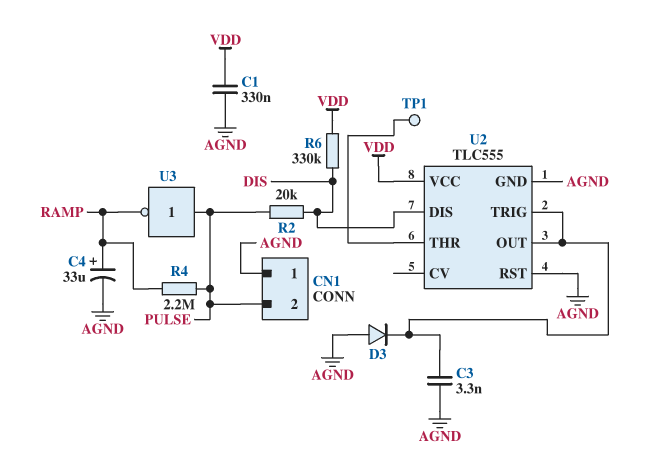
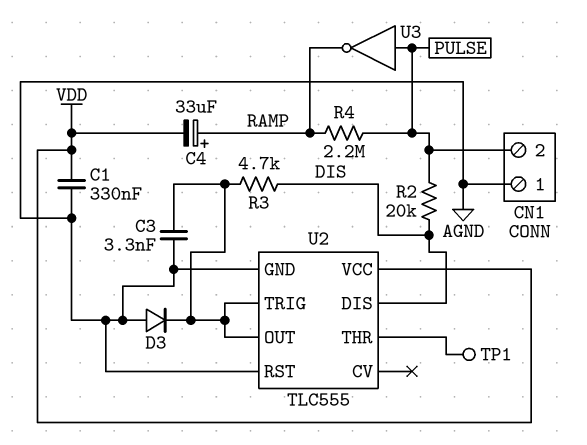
C4: 33uF (plus RAMP, minus AGND) -> 33uF (plus RAMP, minus VDD)
R3: none -> 4.7k (DIS, U2/OUT)
R6: 330k (DIS, VDD) -> none

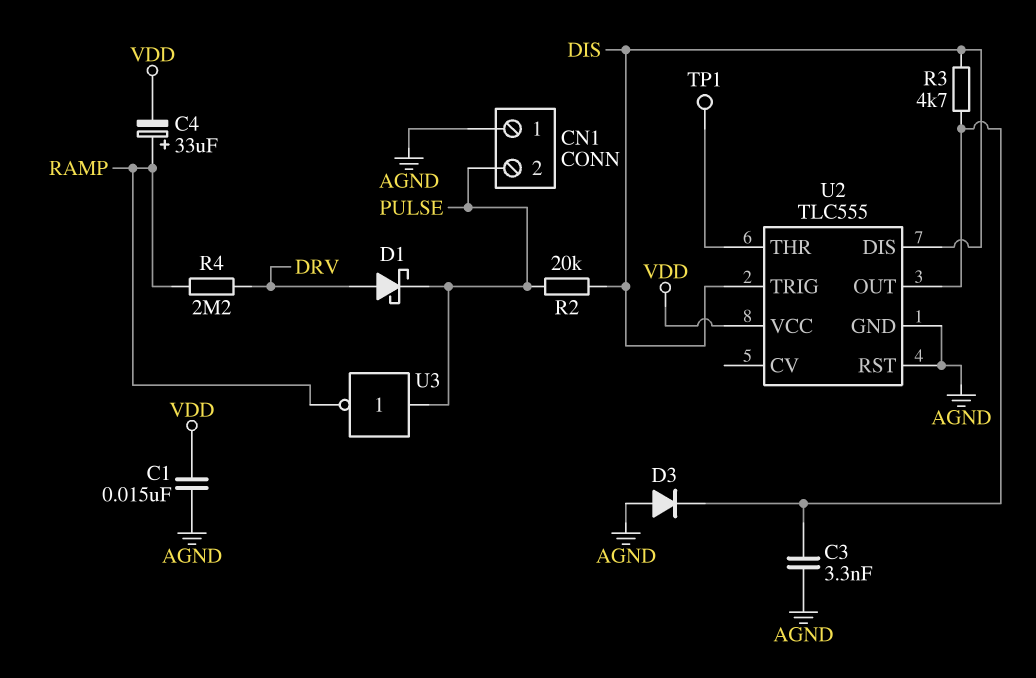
C1: 330nF (AGND, VDD) -> 15nF (AGND, VDD)
D1: none -> schottky (A DRV, K PULSE)
R4: 2.2M (PULSE, RAMP) -> 2.2M (DRV, RAMP)
U2 pin TRIG: U2/OUT -> DIS

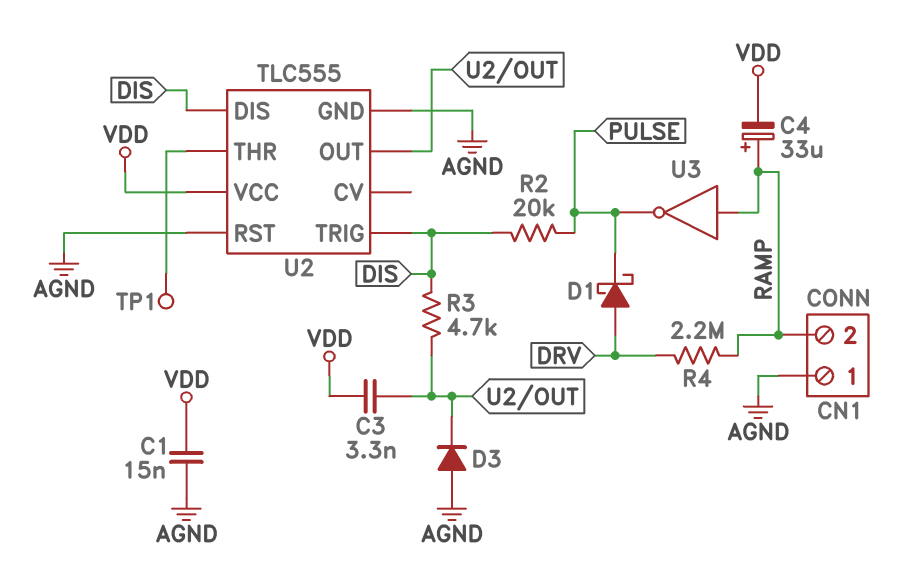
C3: 3.3nF (AGND, U2/OUT) -> 3.3nF (U2/OUT, VDD)
CN1 pin 2: PULSE -> RAMP
U3: NOT (in PULSE, out RAMP) -> NOT (in RAMP, out PULSE)

